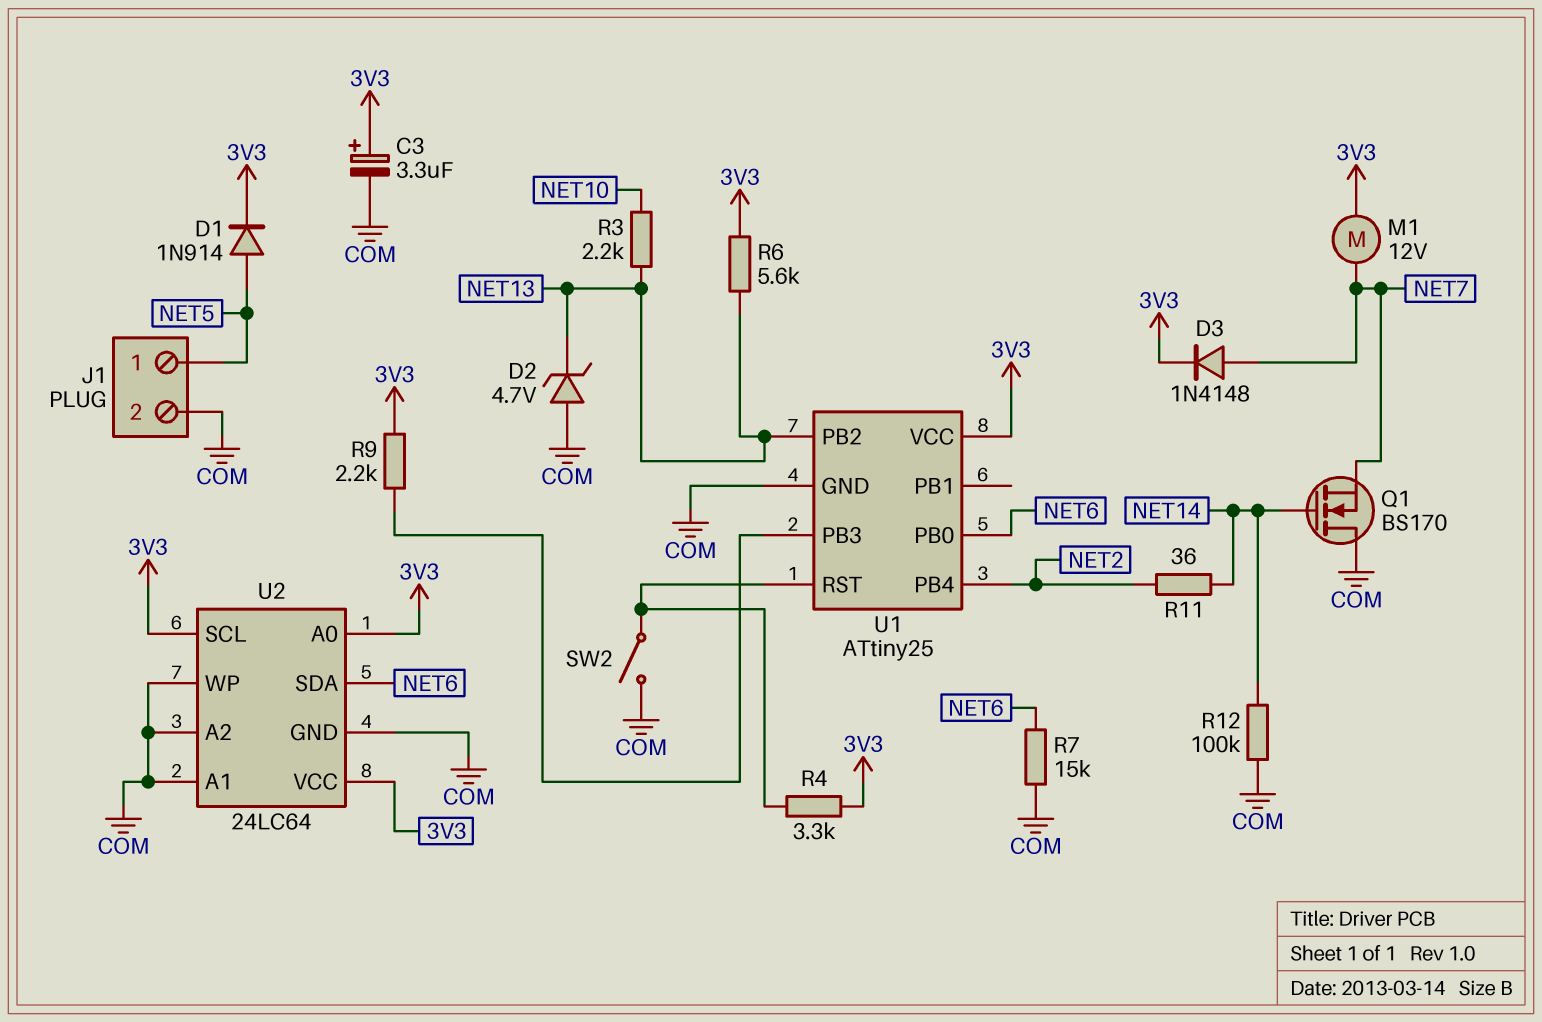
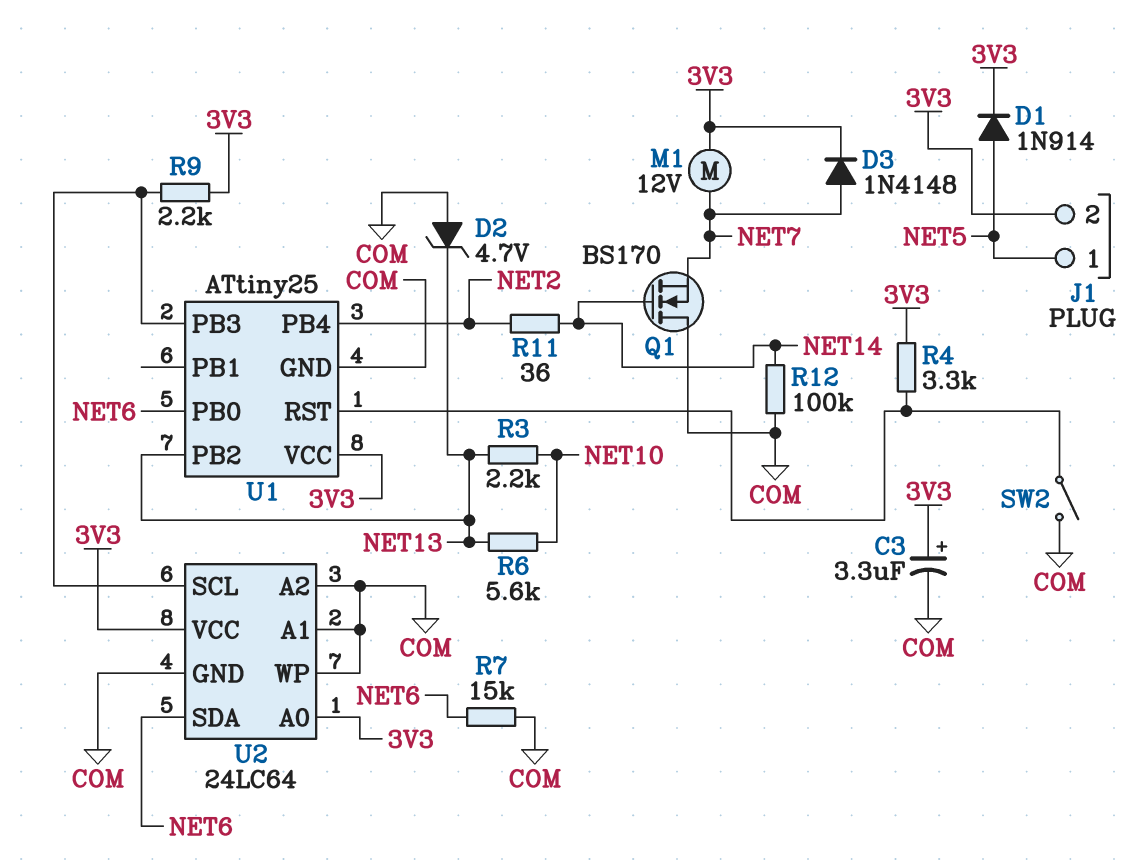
J1 pin 2: COM -> 3V3
R6: 5.6k (3V3, NET13) -> 5.6k (NET10, NET13)
U2 pin SCL: 3V3 -> U1/PB3

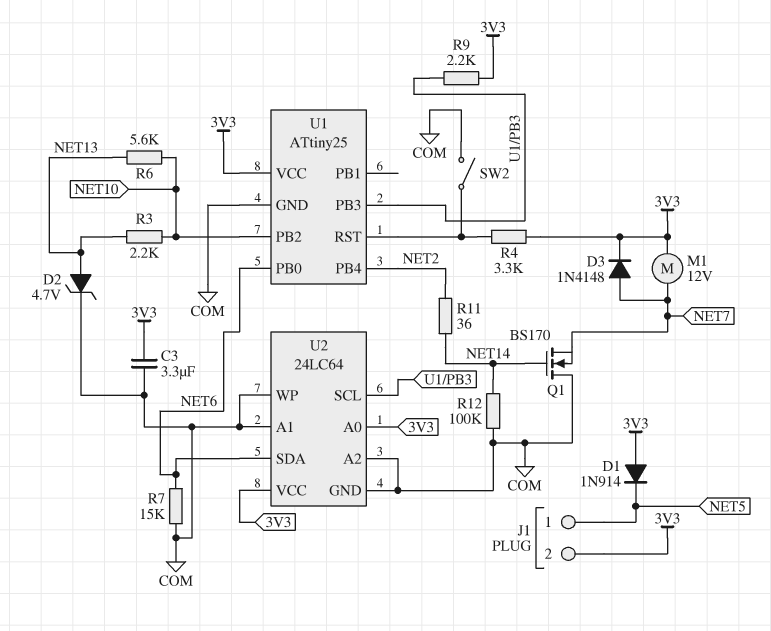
C3: 3.3uF (plus 3V3, minus COM) -> 3.3uF (3V3, COM)
D1: diode 1N914 (A NET5, K 3V3) -> diode 1N914 (A 3V3, K NET5)
D2: zener 4.7V (A COM, K NET13) -> zener 4.7V (A NET13, K COM)
U1 pin PB2: NET13 -> NET10

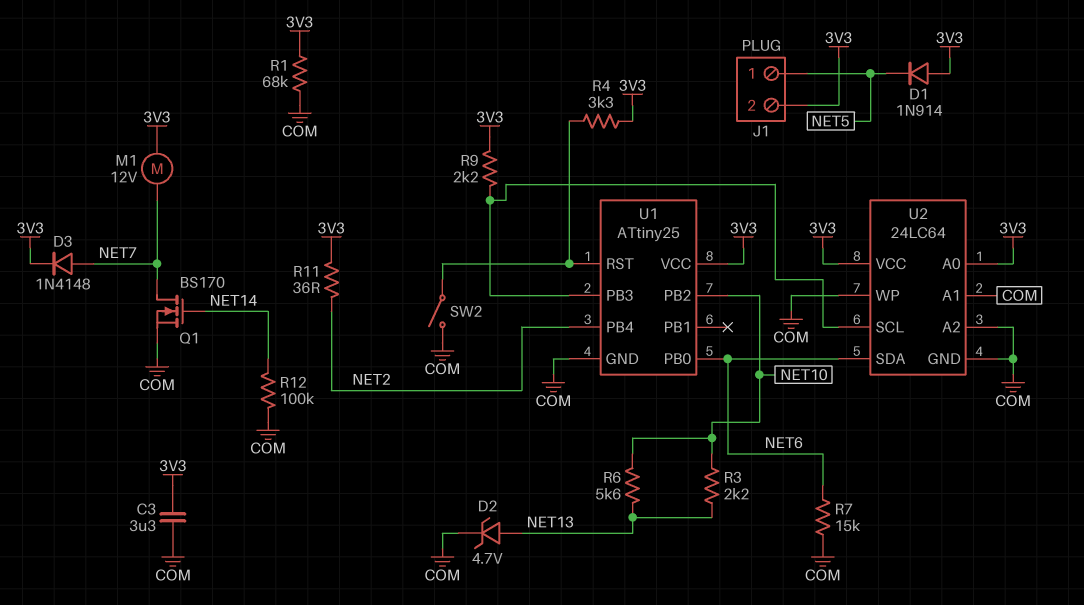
Q1: NMOS BS170 (G NET14, D COM, S NET7) -> NMOS BS170 (G NET14, D NET7, S COM)
R1: none -> 68k (3V3, COM)
R11: 36 (NET2, NET14) -> 36 (3V3, NET2)

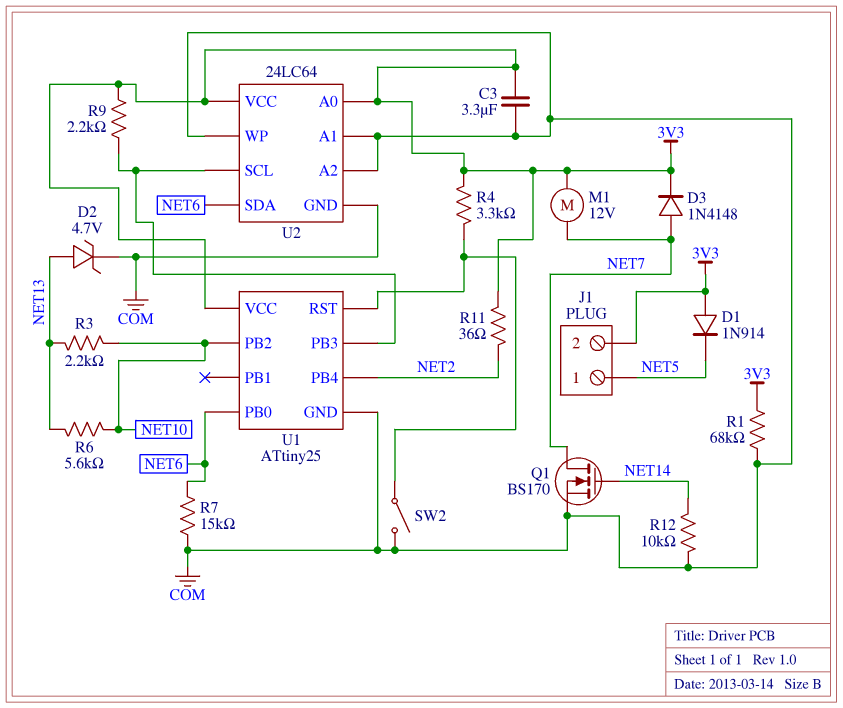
R12: 100k (COM, NET14) -> 10k (COM, NET14)

